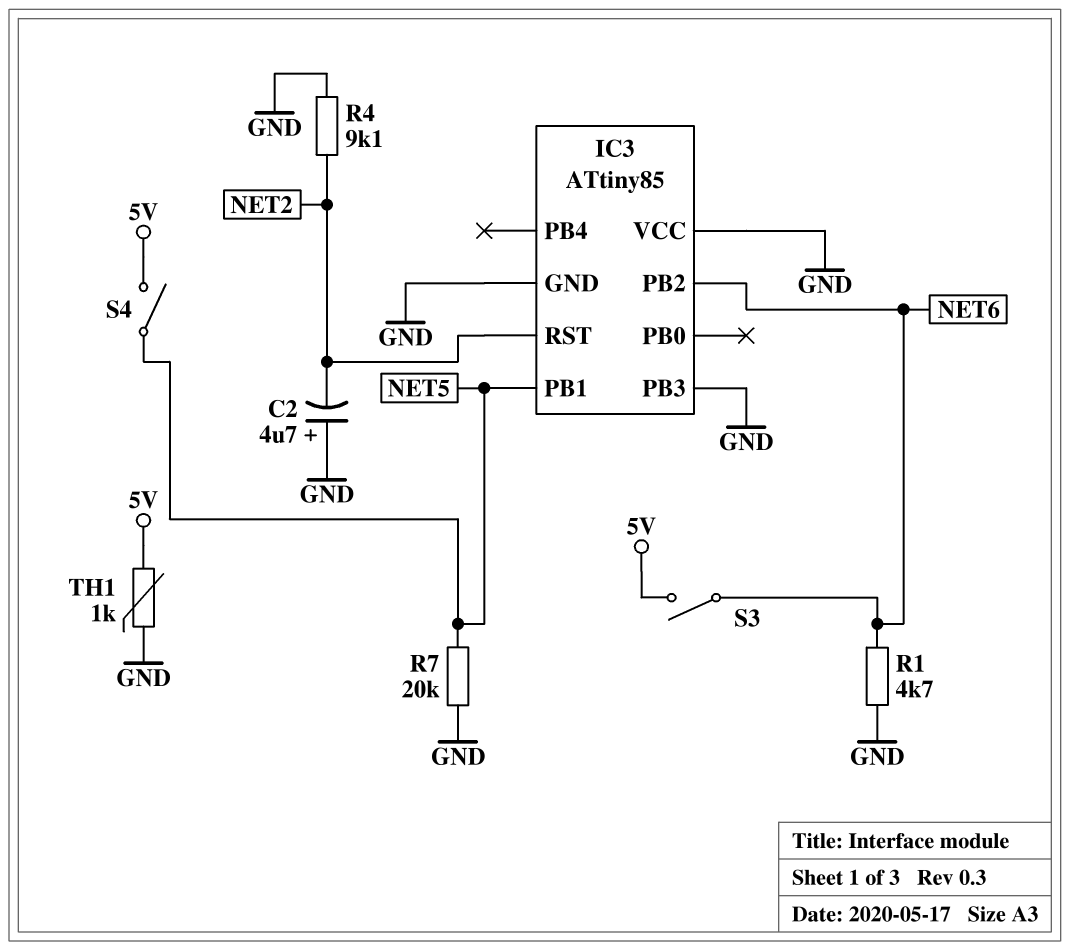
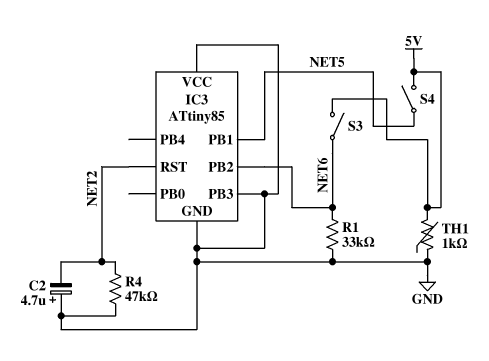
R1: 4.7k (GND, NET6) -> 33k (GND, NET6)
R4: 9.1k (GND, NET2) -> 47k (GND, NET2)
R7: 20k (GND, NET5) -> none

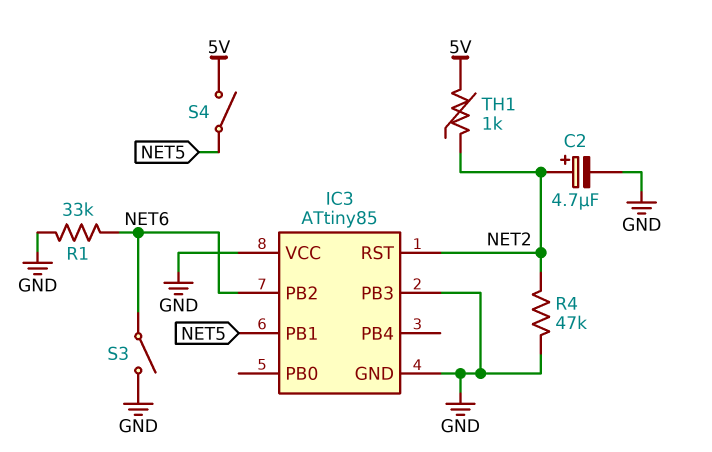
C2: 4.7uF (plus GND, minus NET2) -> 4.7uF (plus NET2, minus GND)
S3: switch (5V, NET6) -> switch (GND, NET6)
TH1: 1k (5V, GND) -> 1k (5V, NET2)

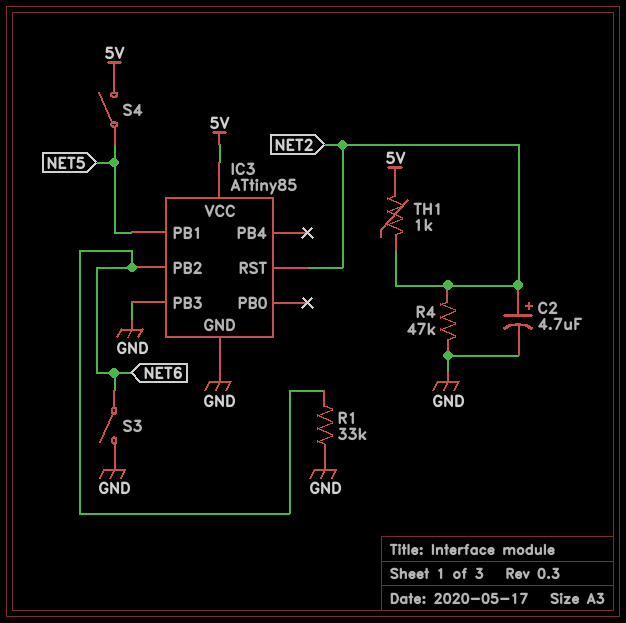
IC3 pin VCC: GND -> 5V

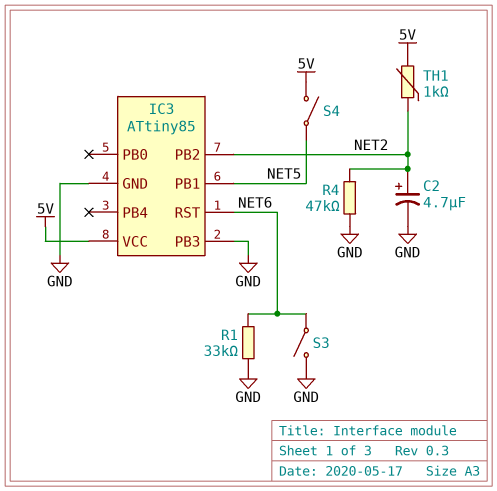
IC3 pin PB2: NET6 -> NET2
IC3 pin RST: NET2 -> NET6

